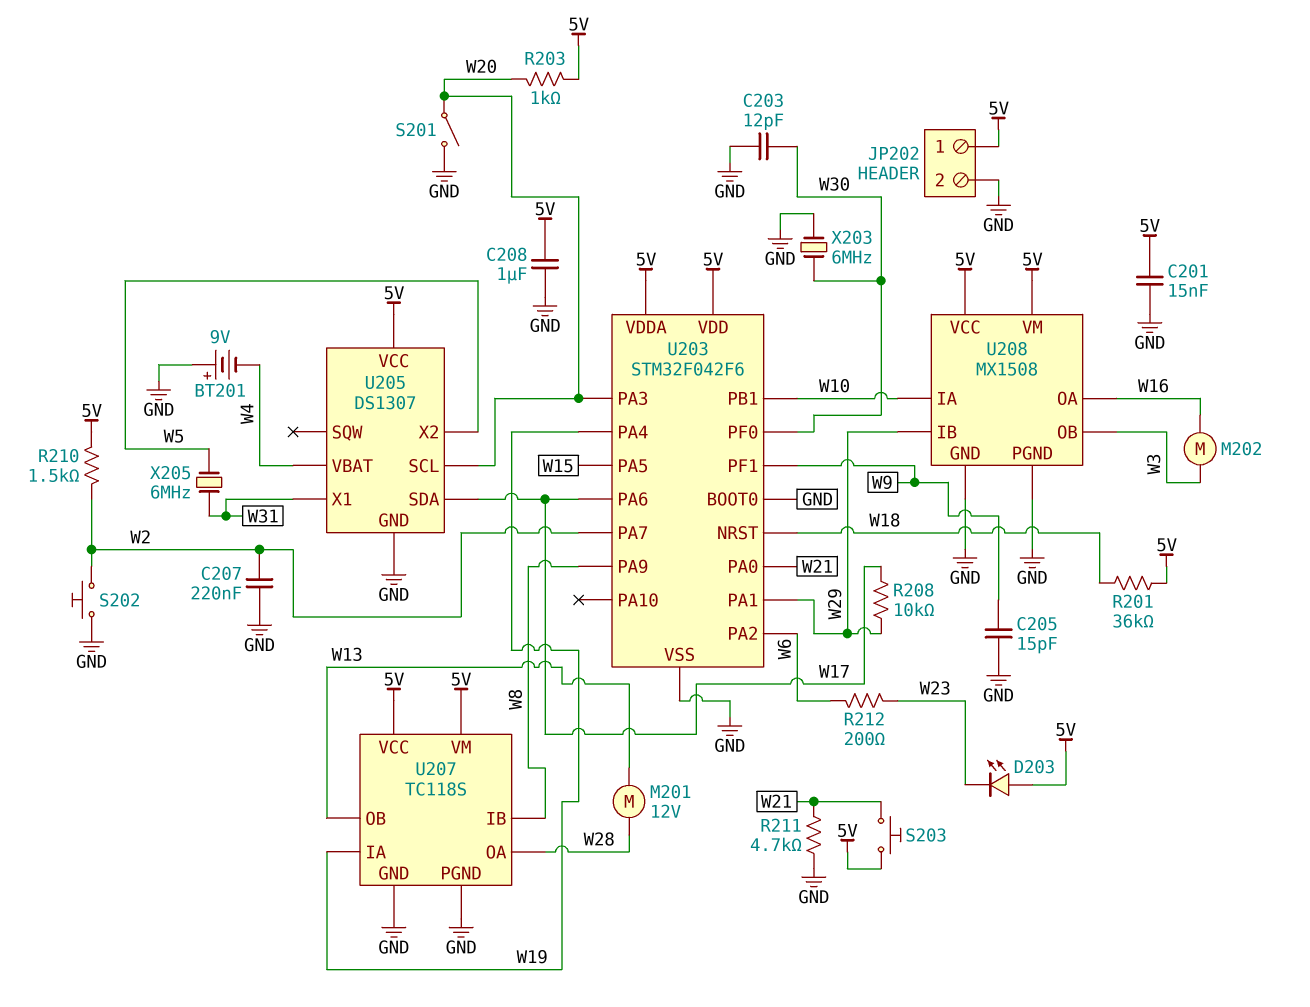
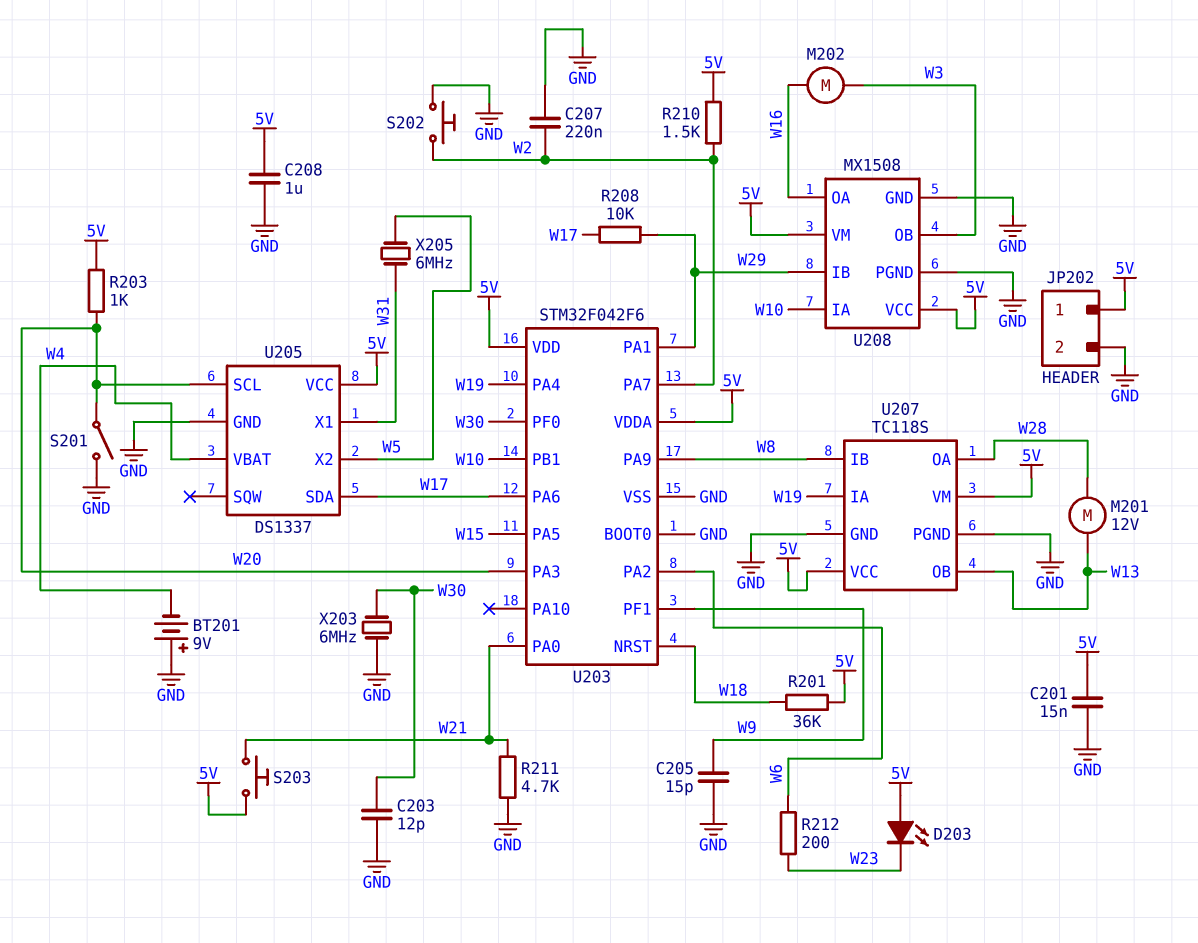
U205: DS1307 -> DS1337

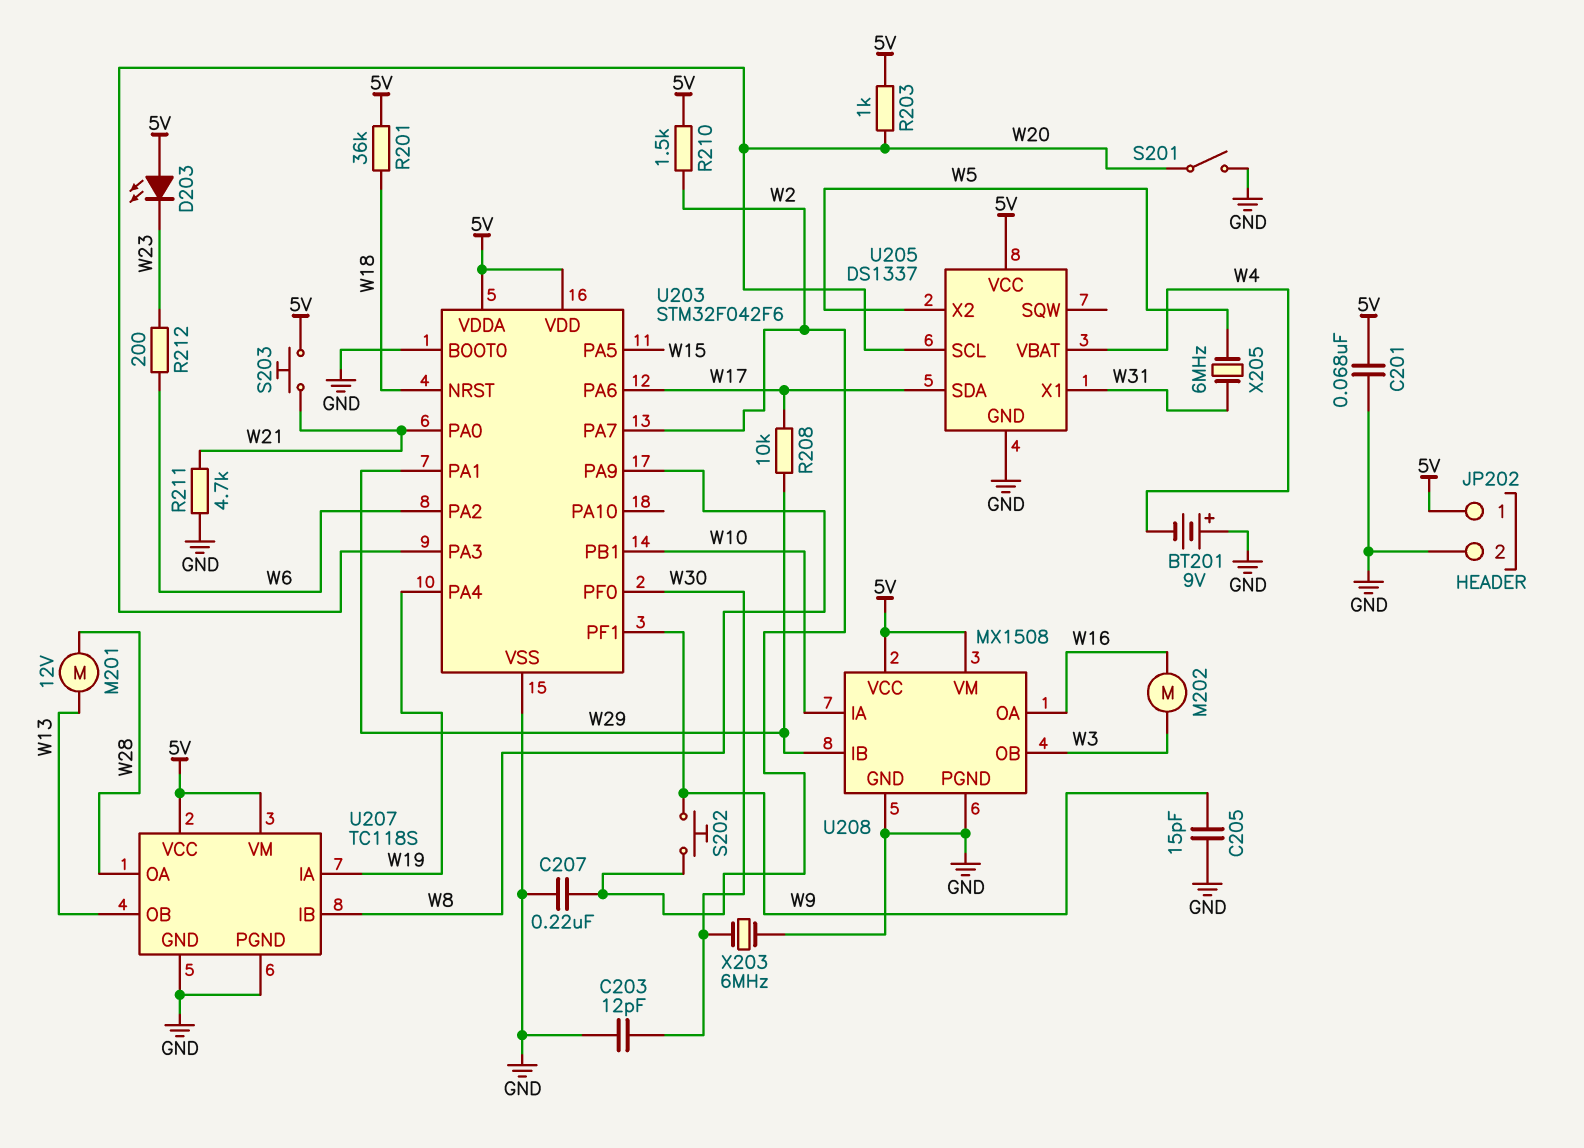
C201: 15nF (5V, GND) -> 68nF (5V, GND)
C208: 1uF (5V, GND) -> none
S202: button (GND, W2) -> button (W2, W9)

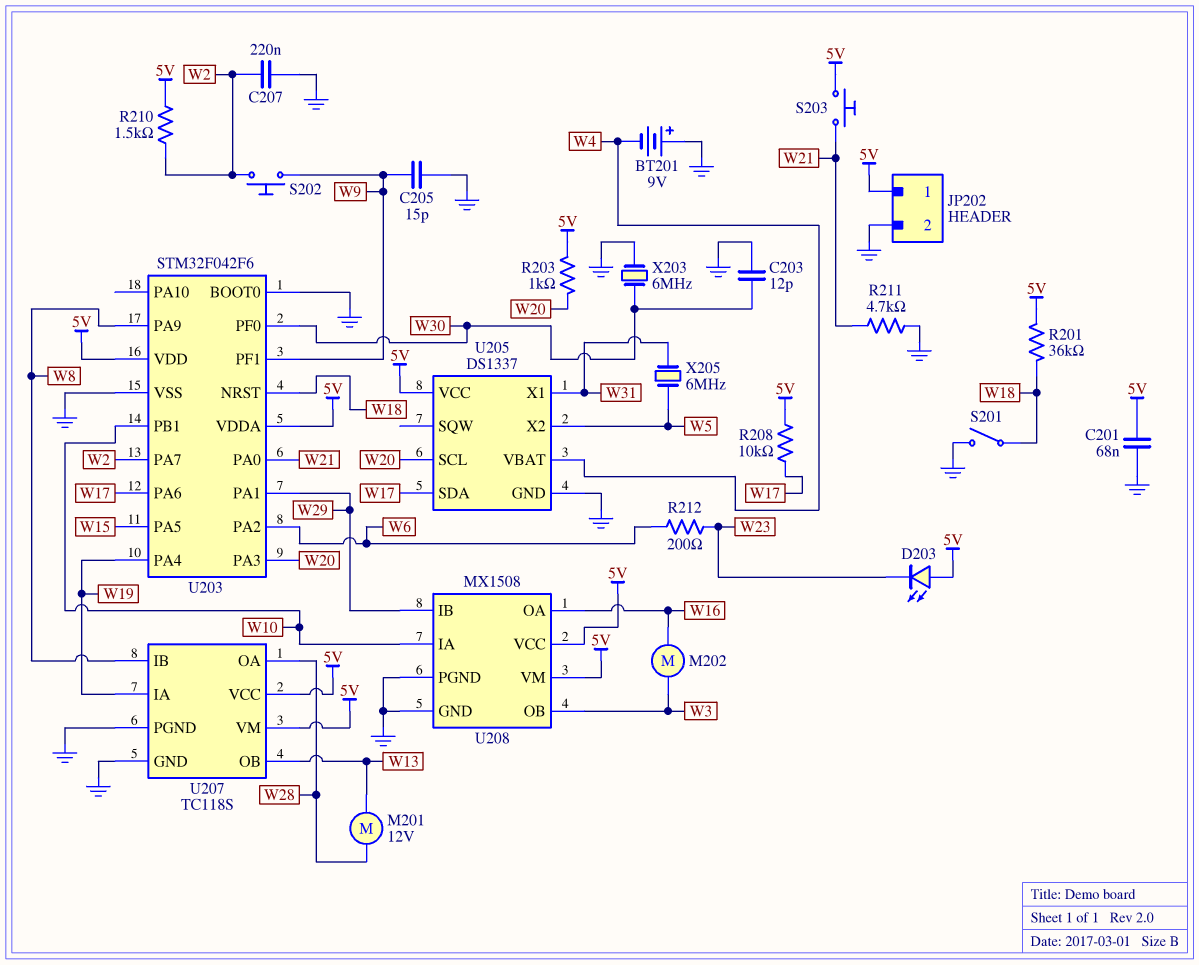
R208: 10k (W17, W29) -> 10k (5V, W17)
S201: switch (GND, W20) -> switch (GND, W18)

